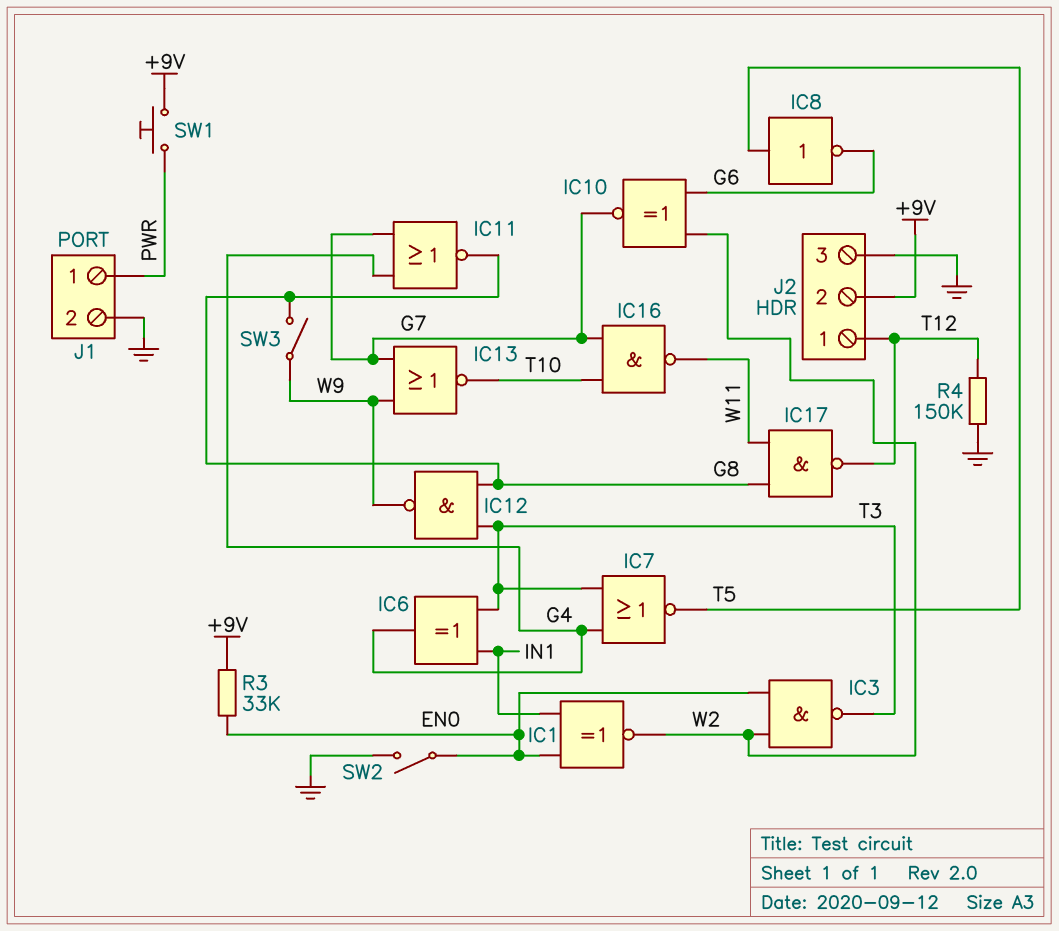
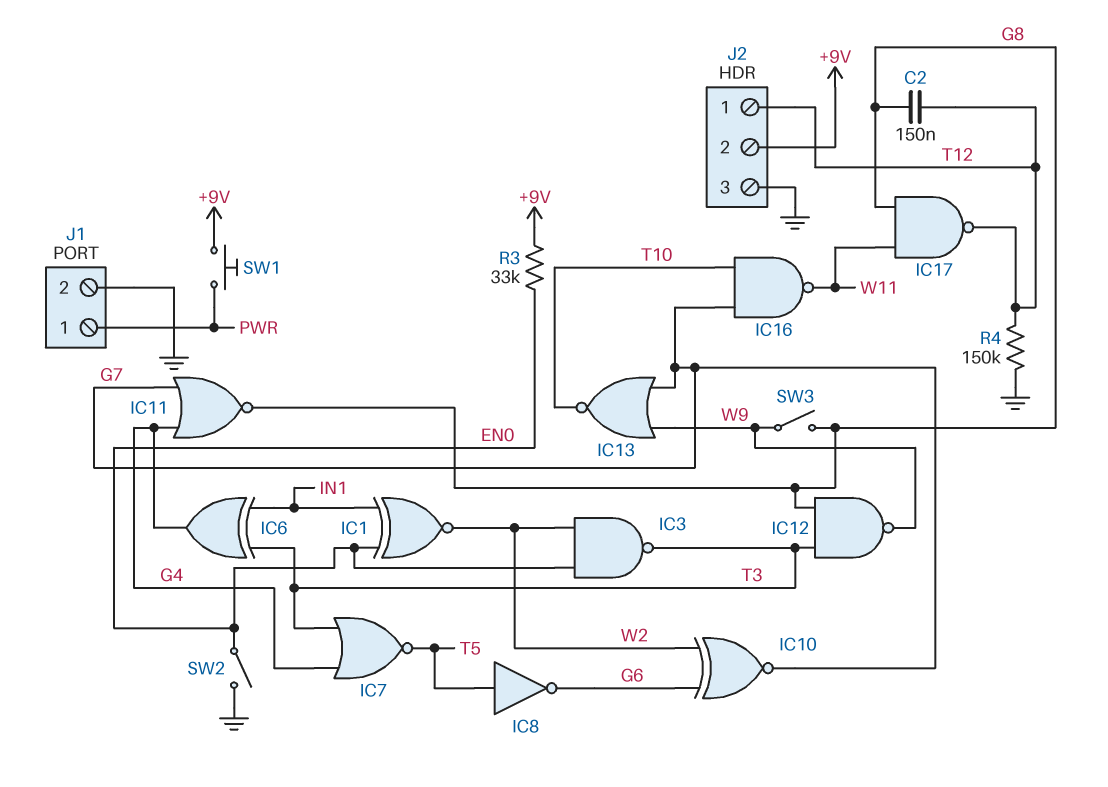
C2: none -> 150nF (G8, T12)

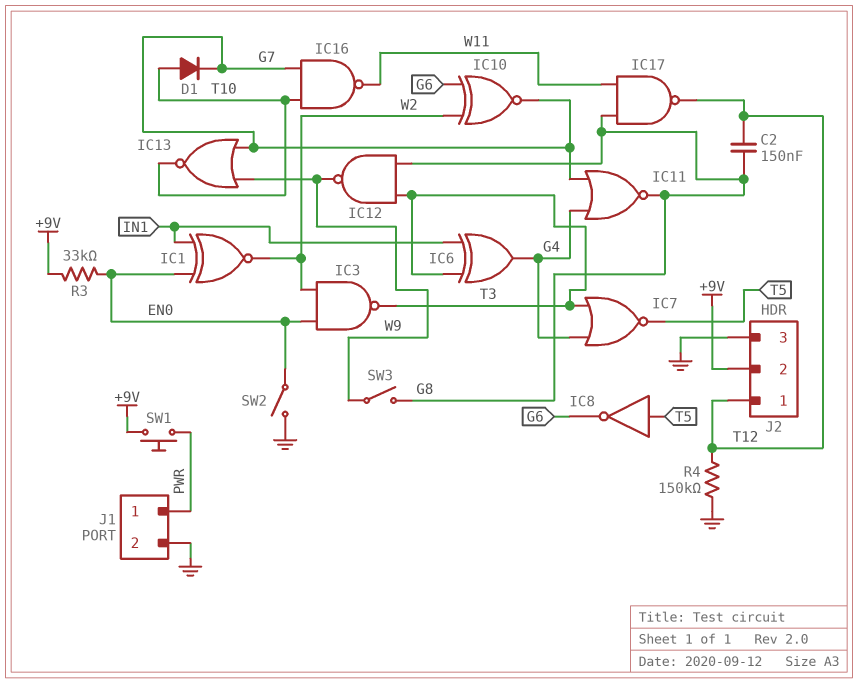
D1: none -> diode (A T10, K G7)

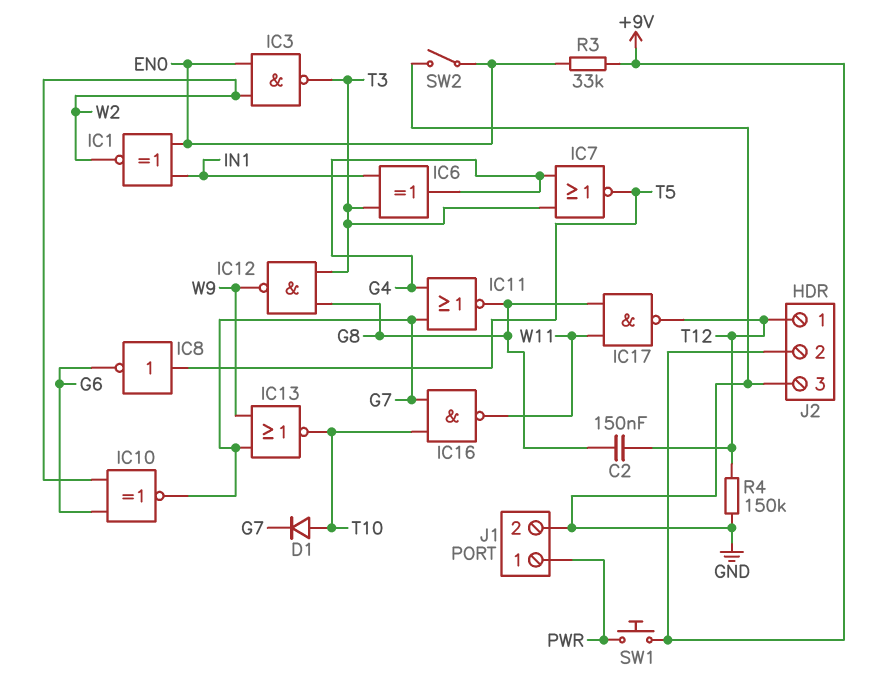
SW3: switch (G8, W9) -> none

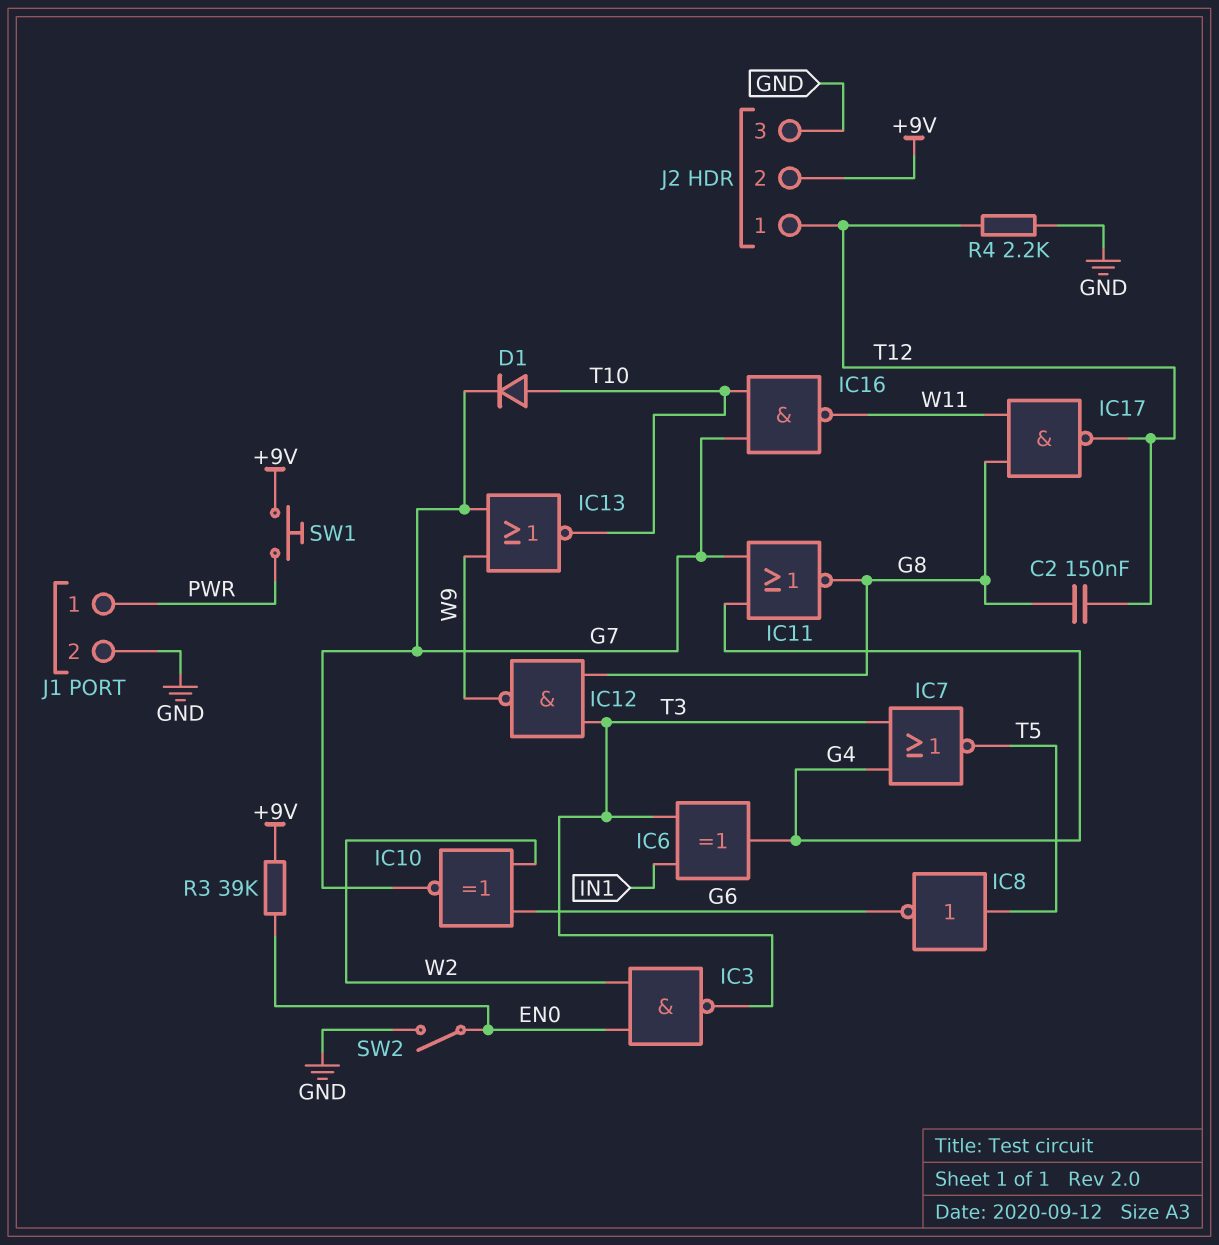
IC1: XNOR (in EN0, in IN1, out W2) -> none
R3: 33k (+9V, EN0) -> 39k (+9V, EN0)
R4: 150k (GND, T12) -> 2.2k (GND, T12)

